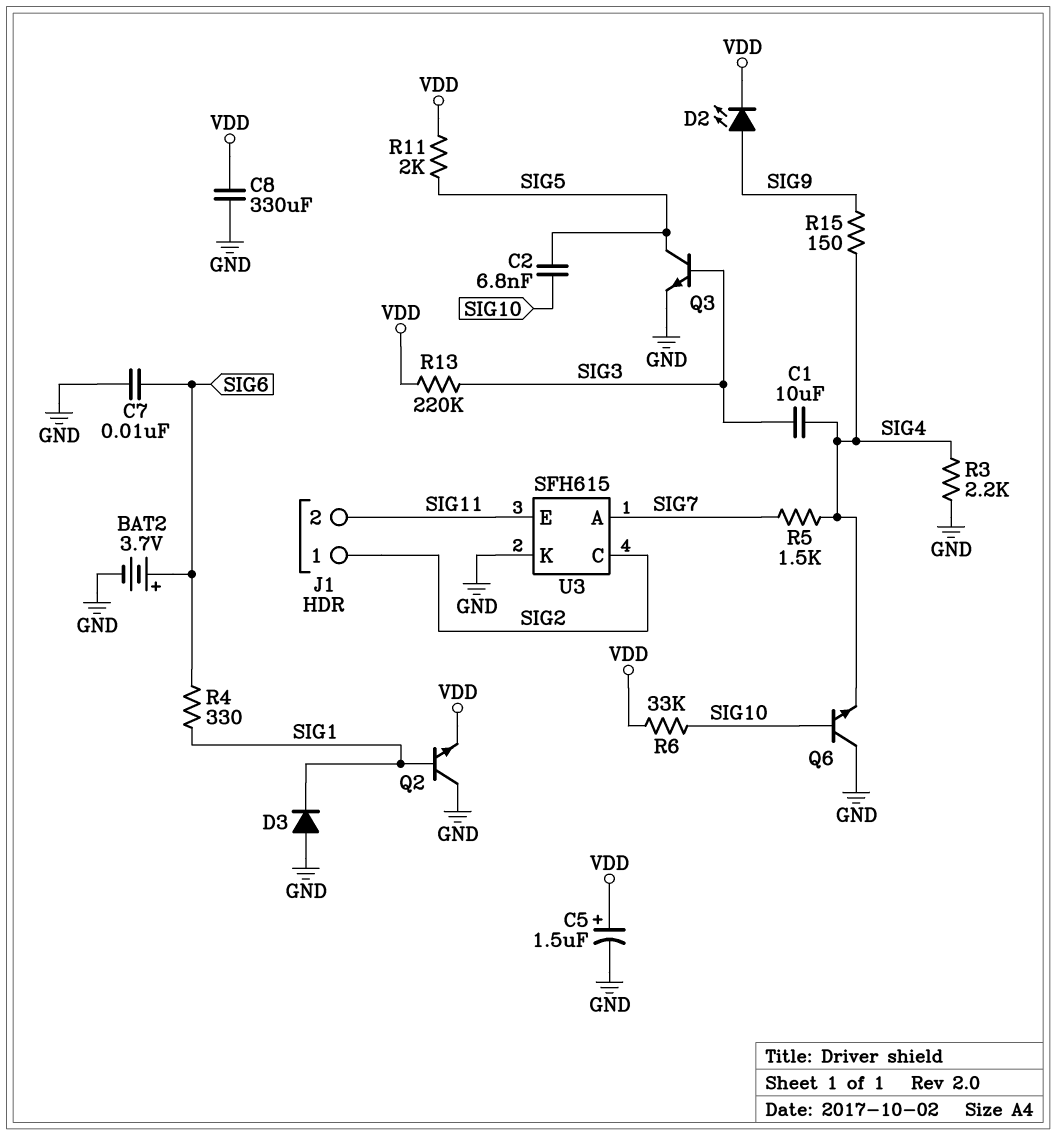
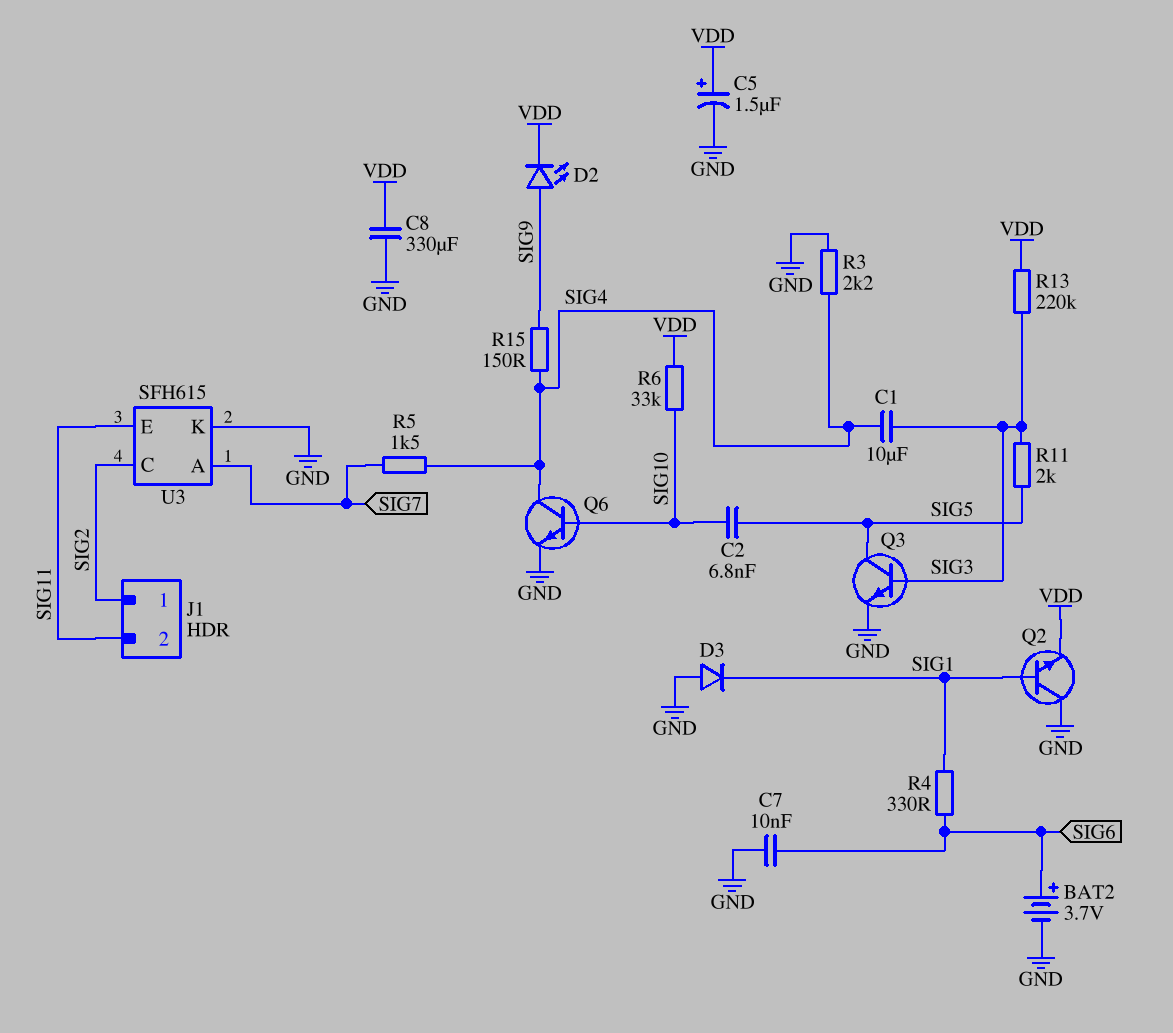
Q6: NPN (B SIG10, C GND, E SIG4) -> NPN (B SIG10, C SIG4, E GND)
R11: 2k (SIG5, VDD) -> 2k (SIG3, SIG5)

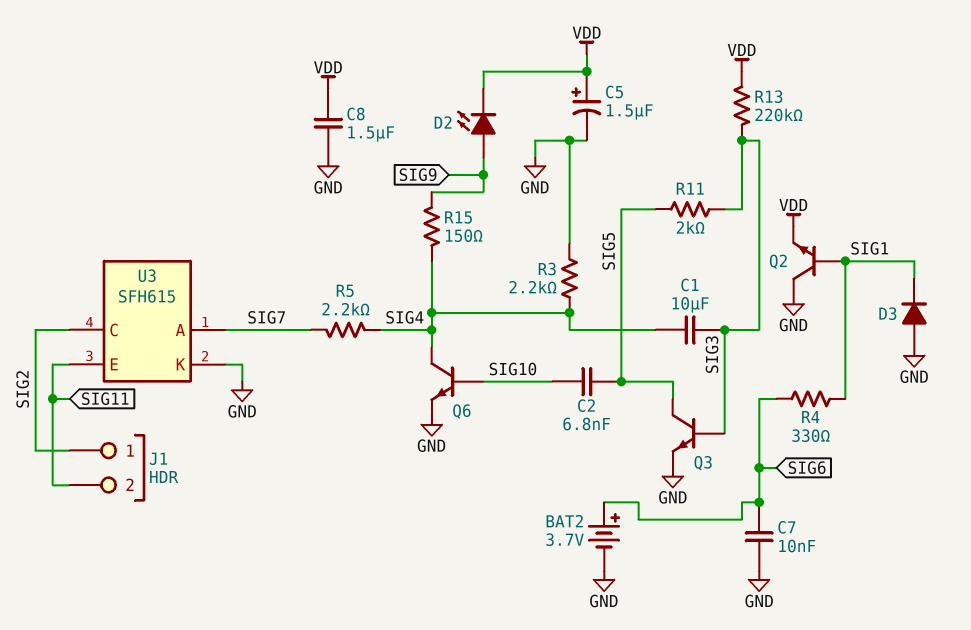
C8: 330uF (GND, VDD) -> 1.5uF (GND, VDD)
R5: 1.5k (SIG4, SIG7) -> 2.2k (SIG4, SIG7)
R6: 33k (SIG10, VDD) -> none

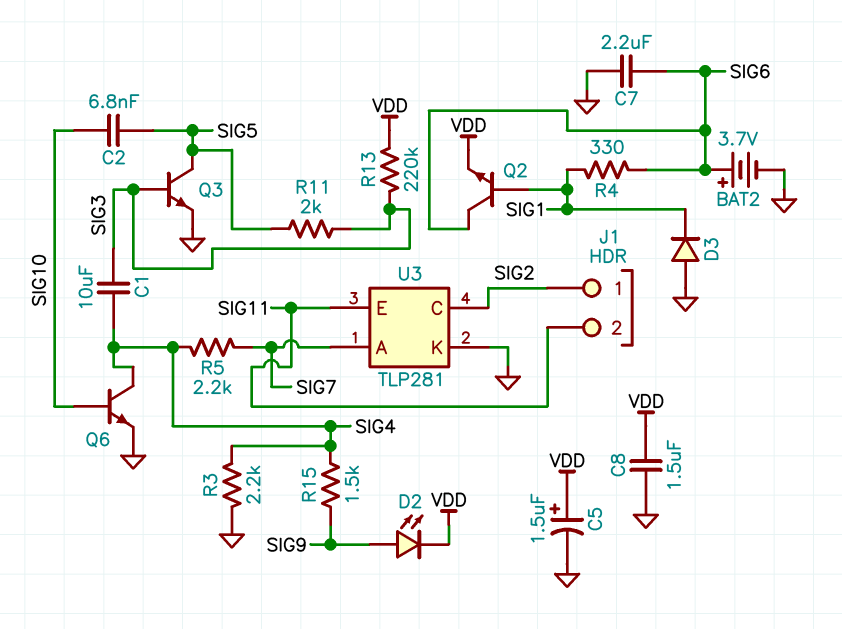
C7: 10nF (GND, SIG6) -> 2.2uF (GND, SIG6)
Q2: NPN (B SIG1, C GND, E VDD) -> NPN (B SIG1, C SIG6, E VDD)
R15: 150 (SIG4, SIG9) -> 1.5k (SIG4, SIG9)
U3: SFH615 -> TLP281

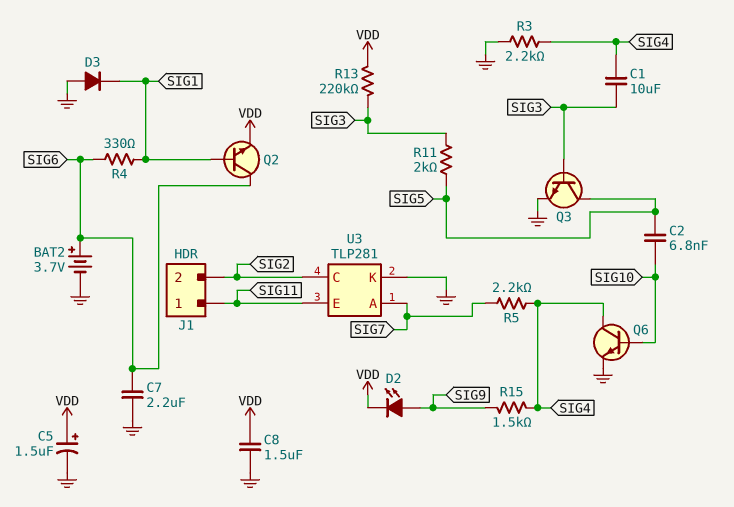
J1 pin 1: SIG2 -> SIG11
J1 pin 2: SIG11 -> SIG2

